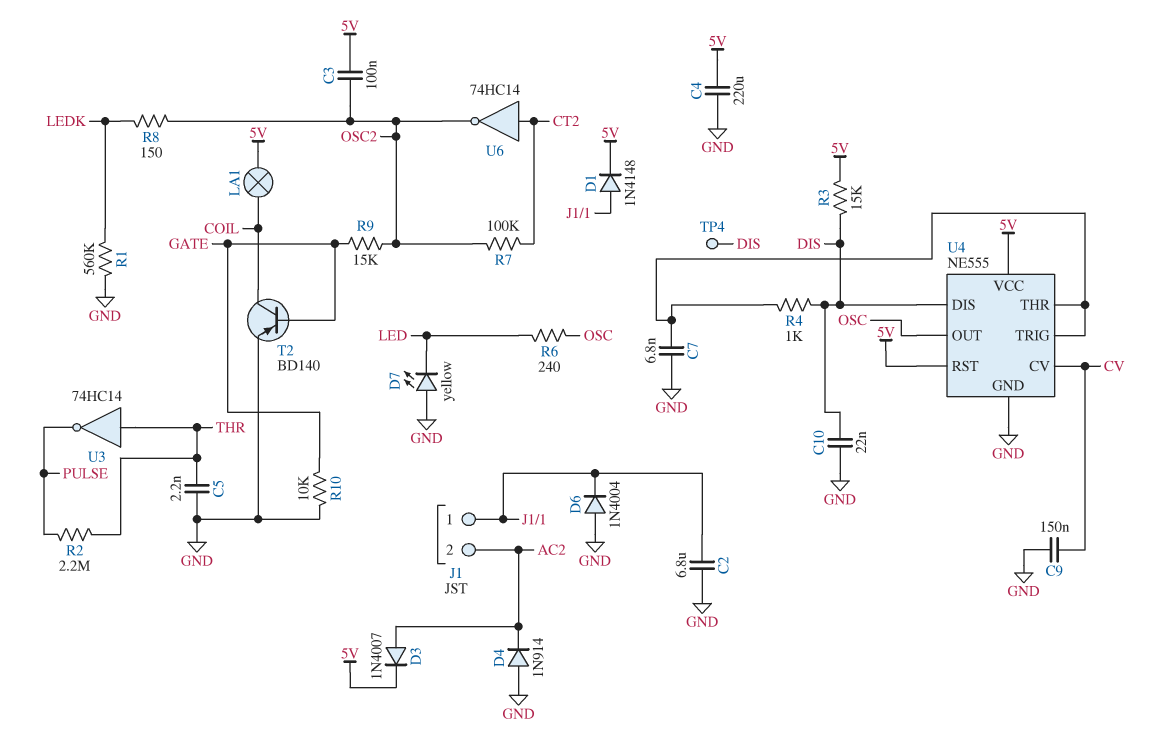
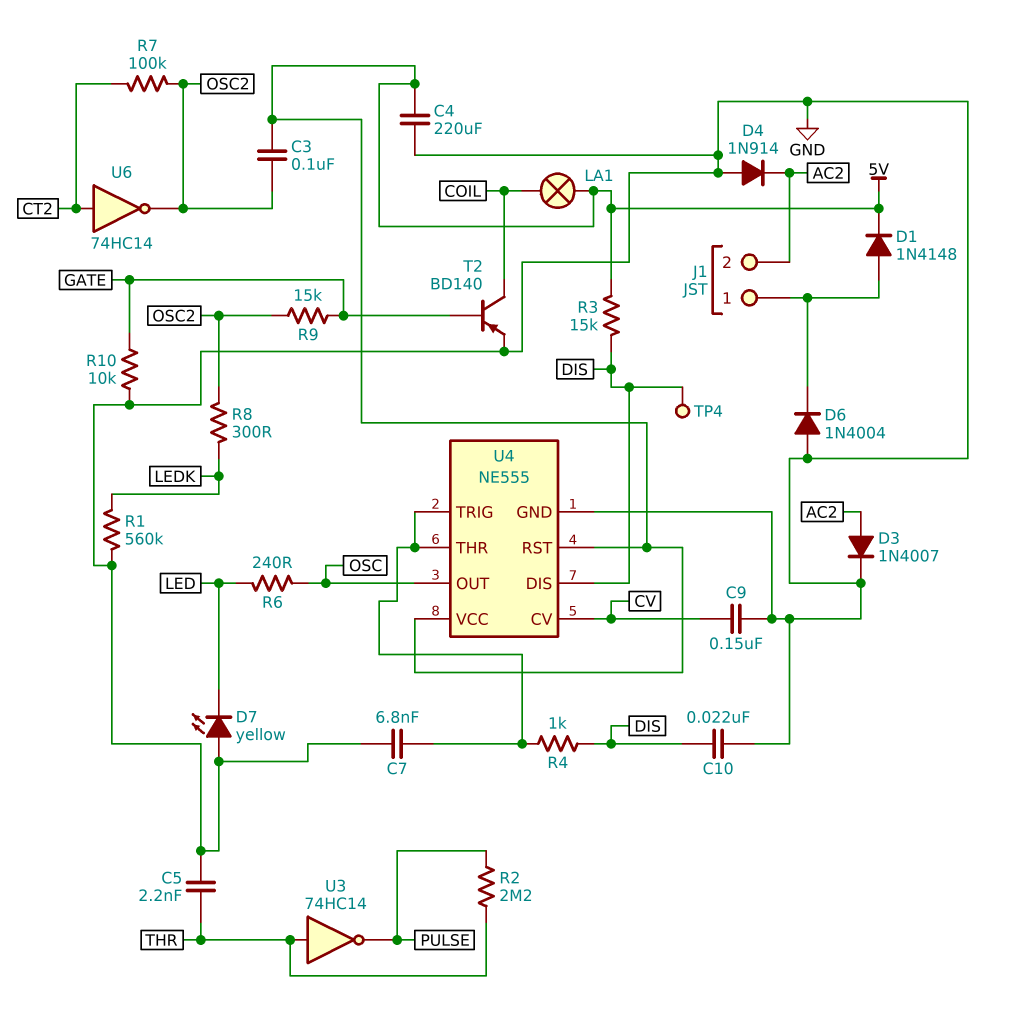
C2: 6.8uF (GND, J1/1) -> none
D3: diode 1N4007 (A AC2, K 5V) -> diode 1N4007 (A AC2, K GND)
R8: 150 (LEDK, OSC2) -> 300 (LEDK, OSC2)

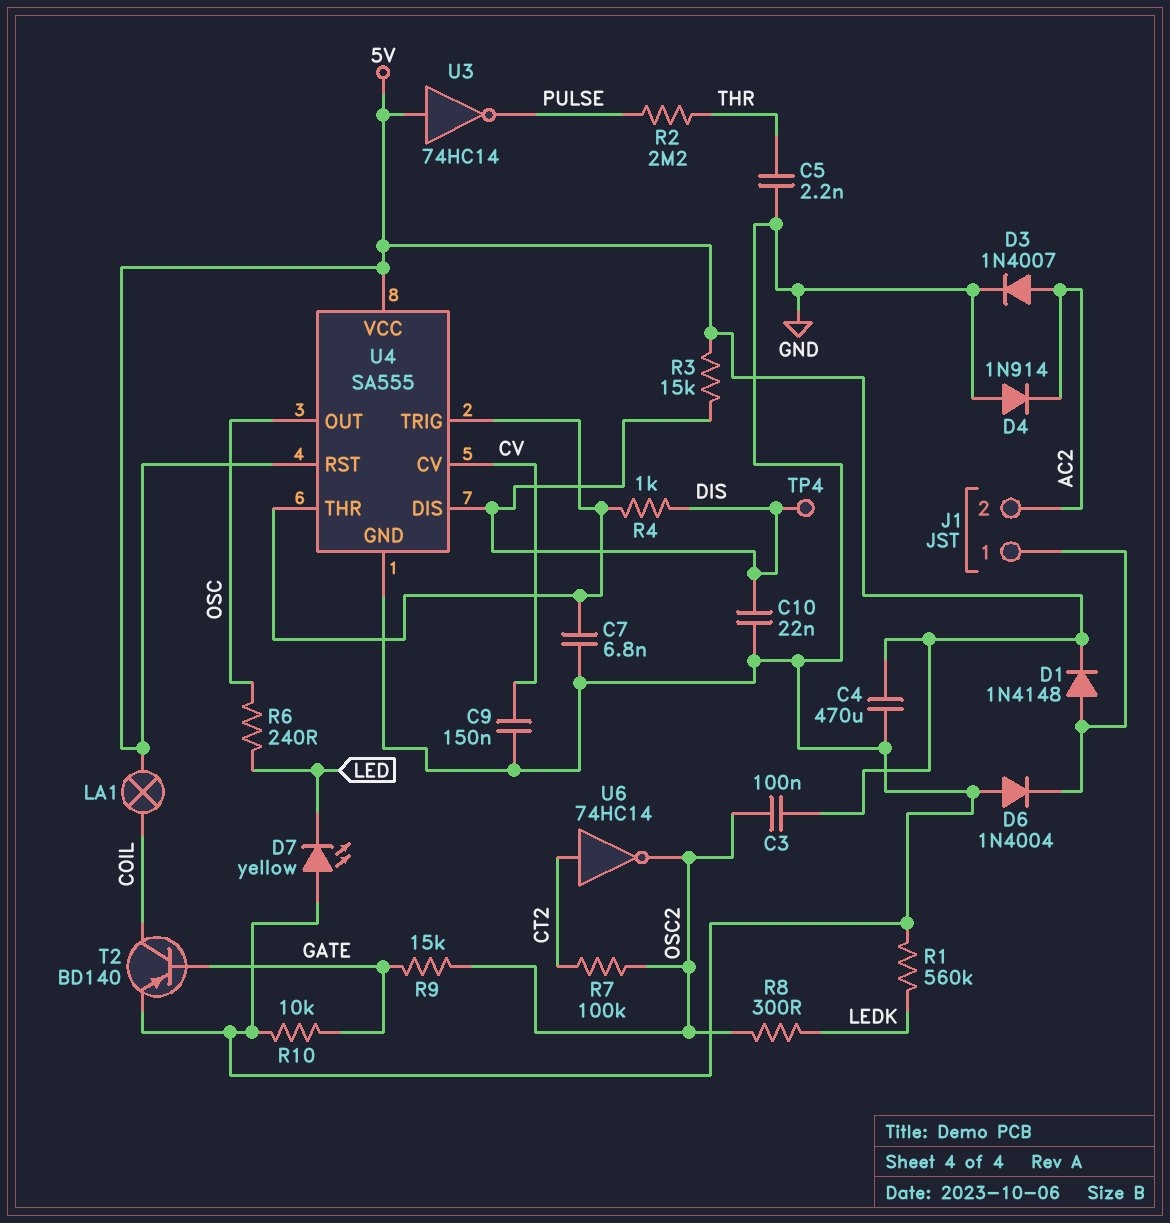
C4: 220uF (5V, GND) -> 470uF (5V, GND)
U3: NOT 74HC14 (in THR, out PULSE) -> NOT 74HC14 (in 5V, out PULSE)
U4: NE555 -> SA555

